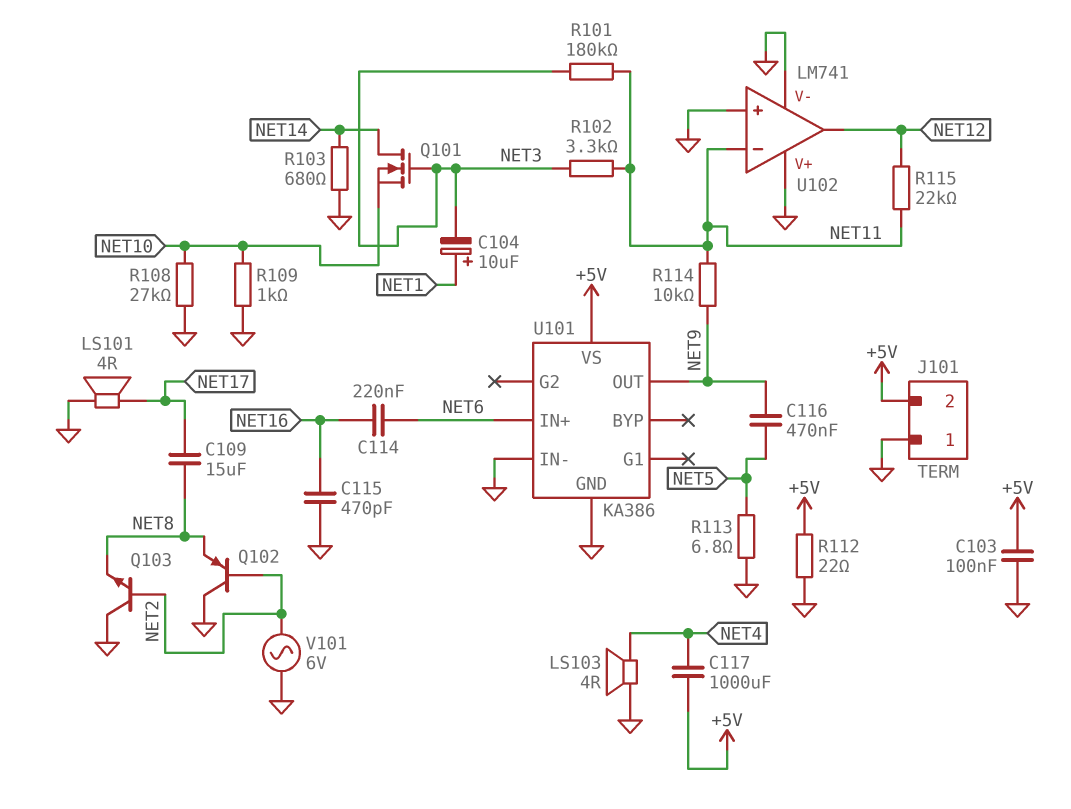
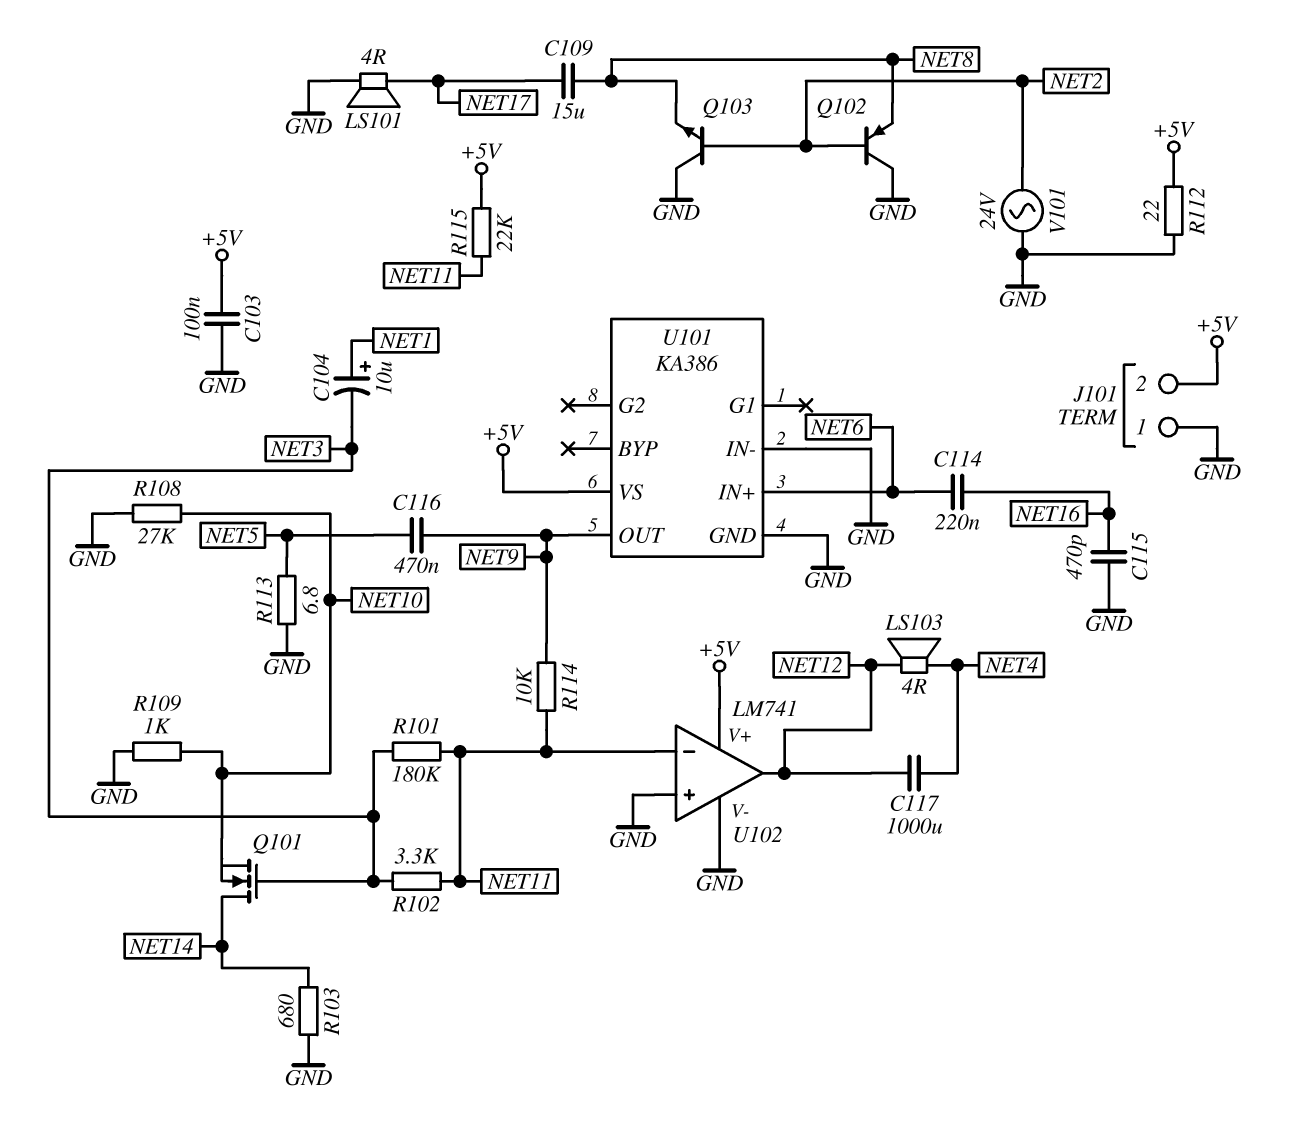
C117: 1000uF (+5V, NET4) -> 1000uF (NET4, NET12)
LS103: speaker 4R (GND, NET4) -> speaker 4R (NET4, NET12)
R115: 22k (NET11, NET12) -> 22k (+5V, NET11)
U102 pin V+: GND -> +5V
V101: AC 6V (GND, NET2) -> AC 24V (GND, NET2)

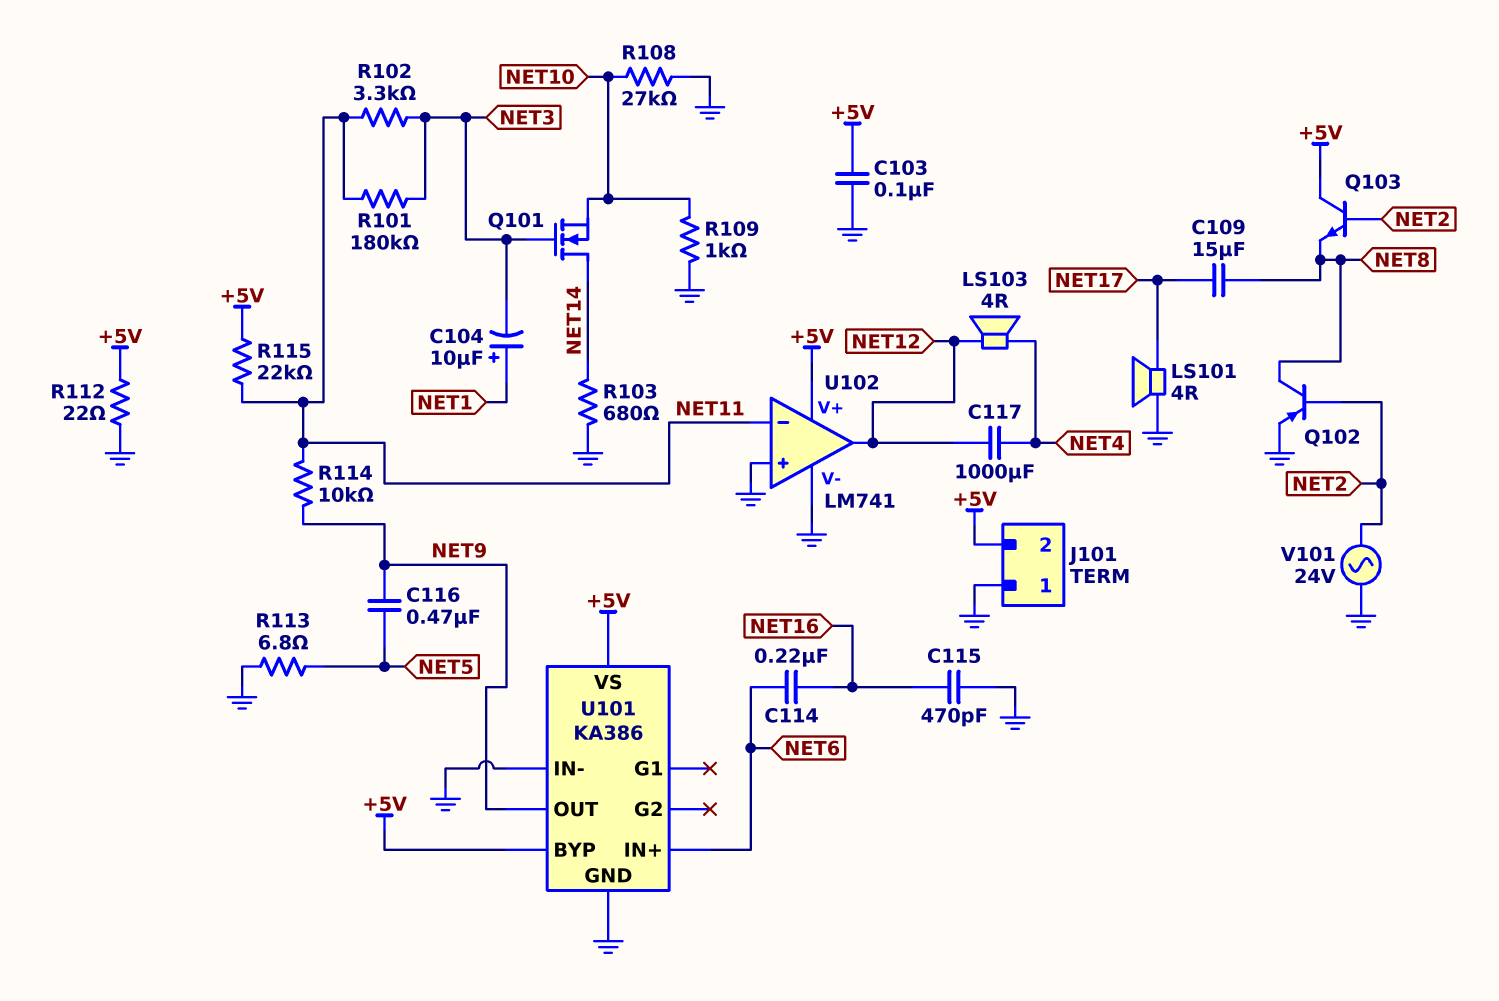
Q102: PNP (B NET2, C GND, E NET8) -> PNP (B NET2, C NET8, E GND)
Q103: NPN (B NET2, C GND, E NET8) -> NPN (B NET2, C +5V, E NET8)
U101 pin BYP: none -> +5V

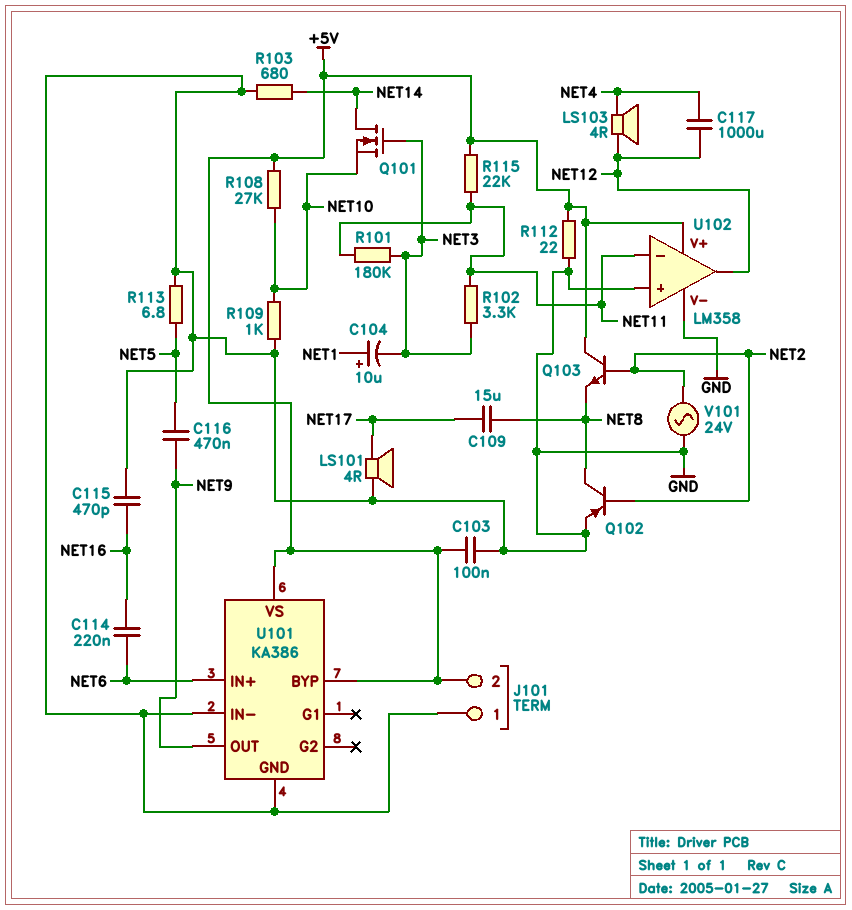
R108: 27k (GND, NET10) -> 27k (+5V, NET10)
R114: 10k (NET9, NET11) -> none
U102: LM741 -> LM358

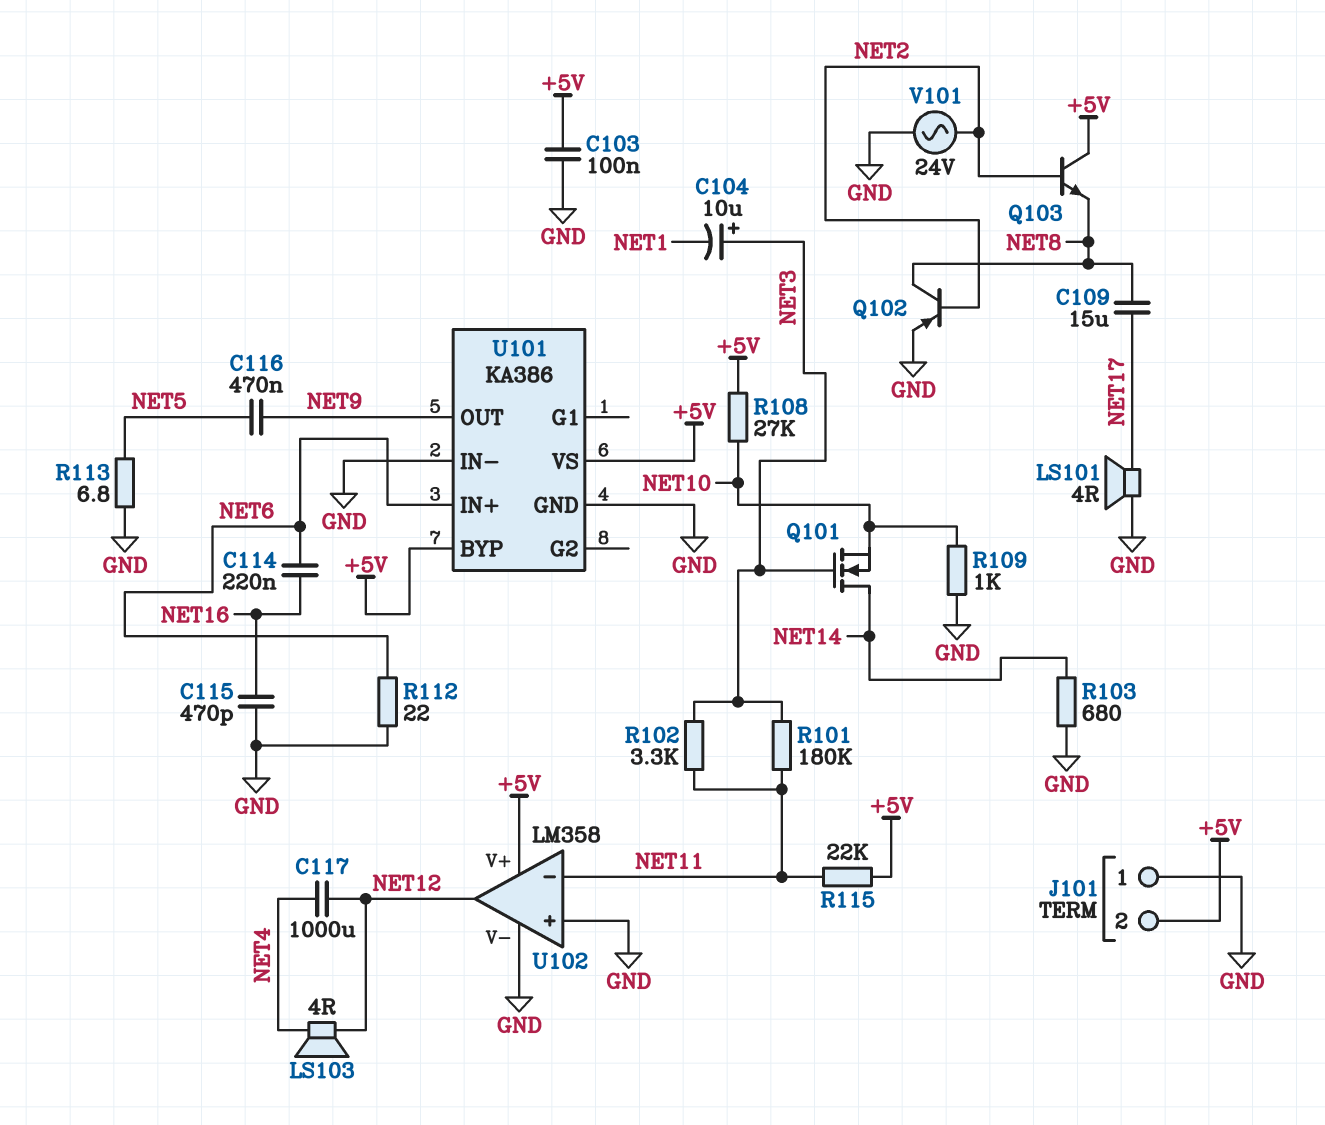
C104: 10uF (plus NET1, minus NET3) -> 10uF (plus NET3, minus NET1)
R112: 22 (+5V, GND) -> 22 (GND, NET6)

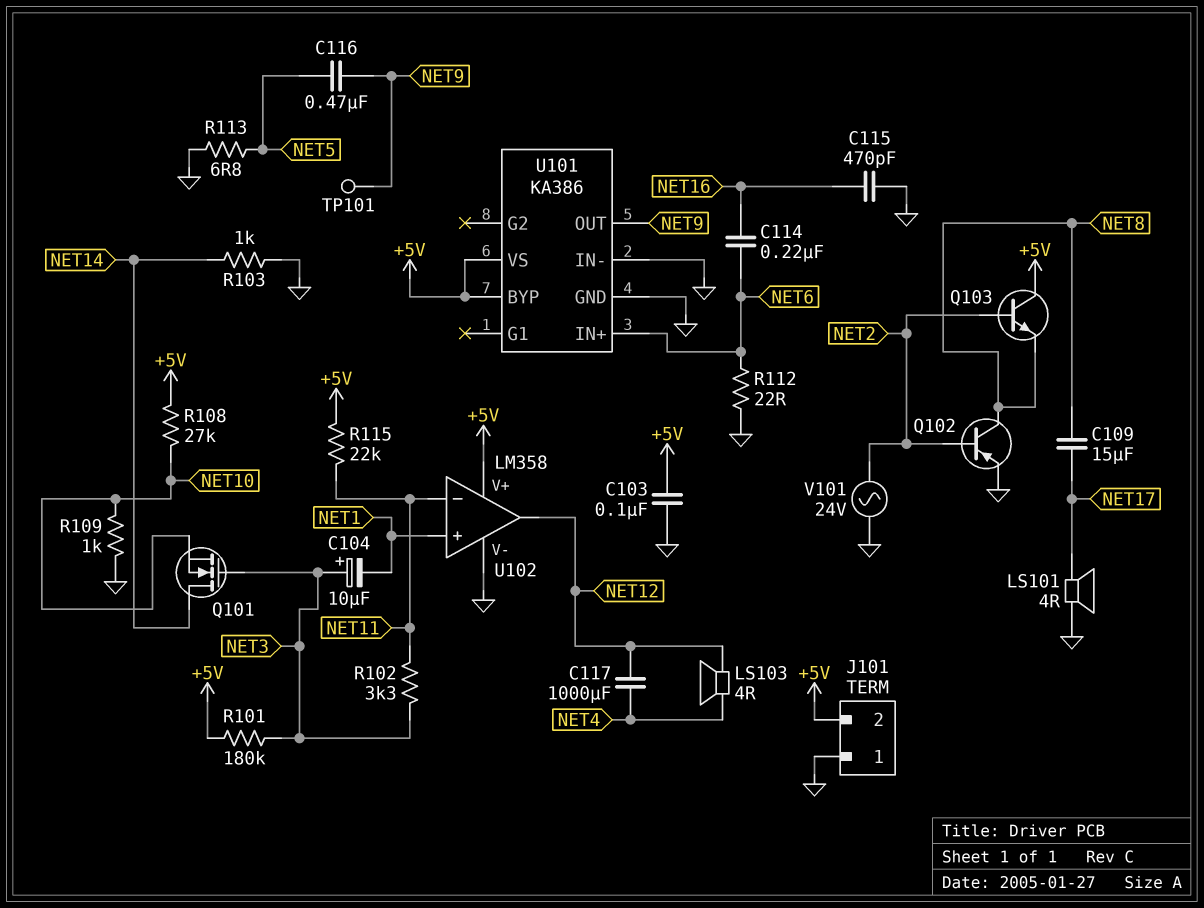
R101: 180k (NET3, NET11) -> 180k (+5V, NET3)
R103: 680 (GND, NET14) -> 1k (GND, NET14)
TP101: none -> test point (NET9)
U102 pin in+: GND -> NET1

